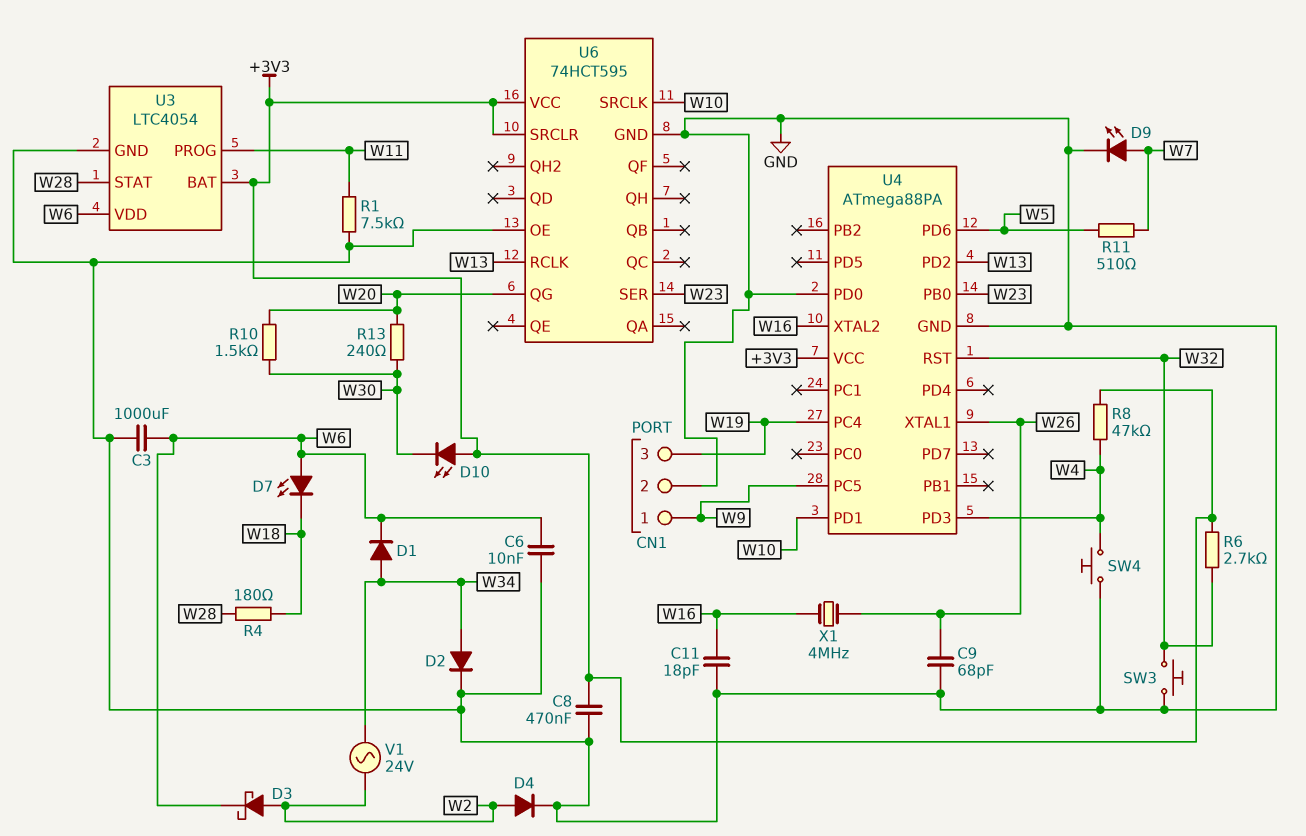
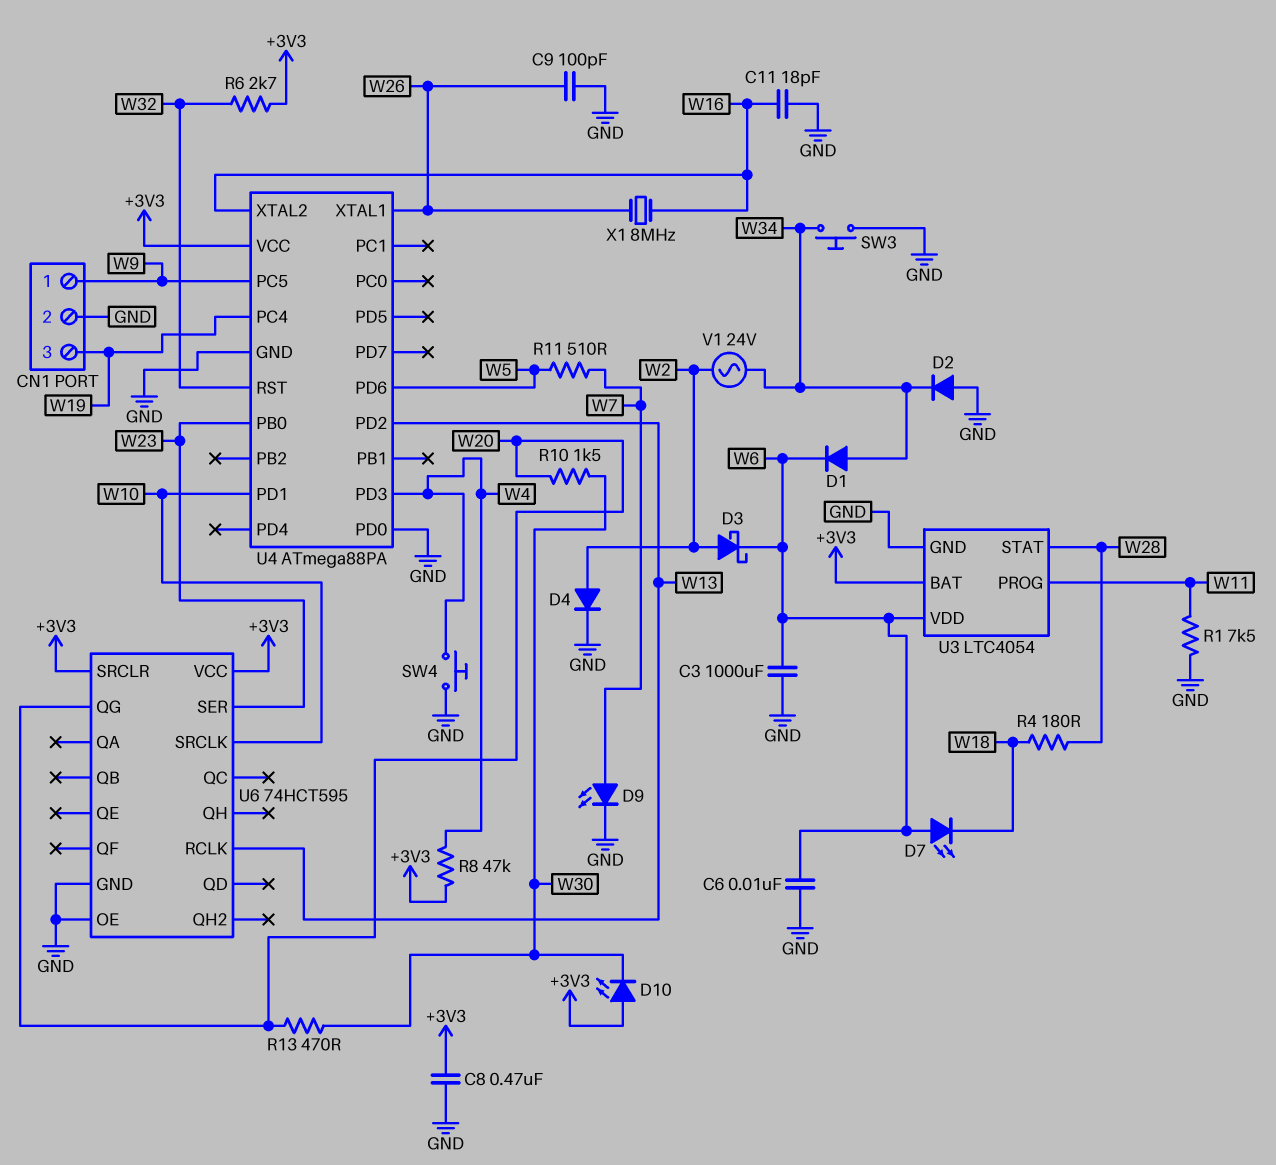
C9: 68pF (GND, W26) -> 100pF (GND, W26)
D2: diode (A W34, K GND) -> diode (A GND, K W34)
R13: 240 (W20, W30) -> 470 (W20, W30)
SW3: button (GND, W32) -> button (GND, W34)
X1: 4MHz (W16, W26) -> 8MHz (W16, W26)

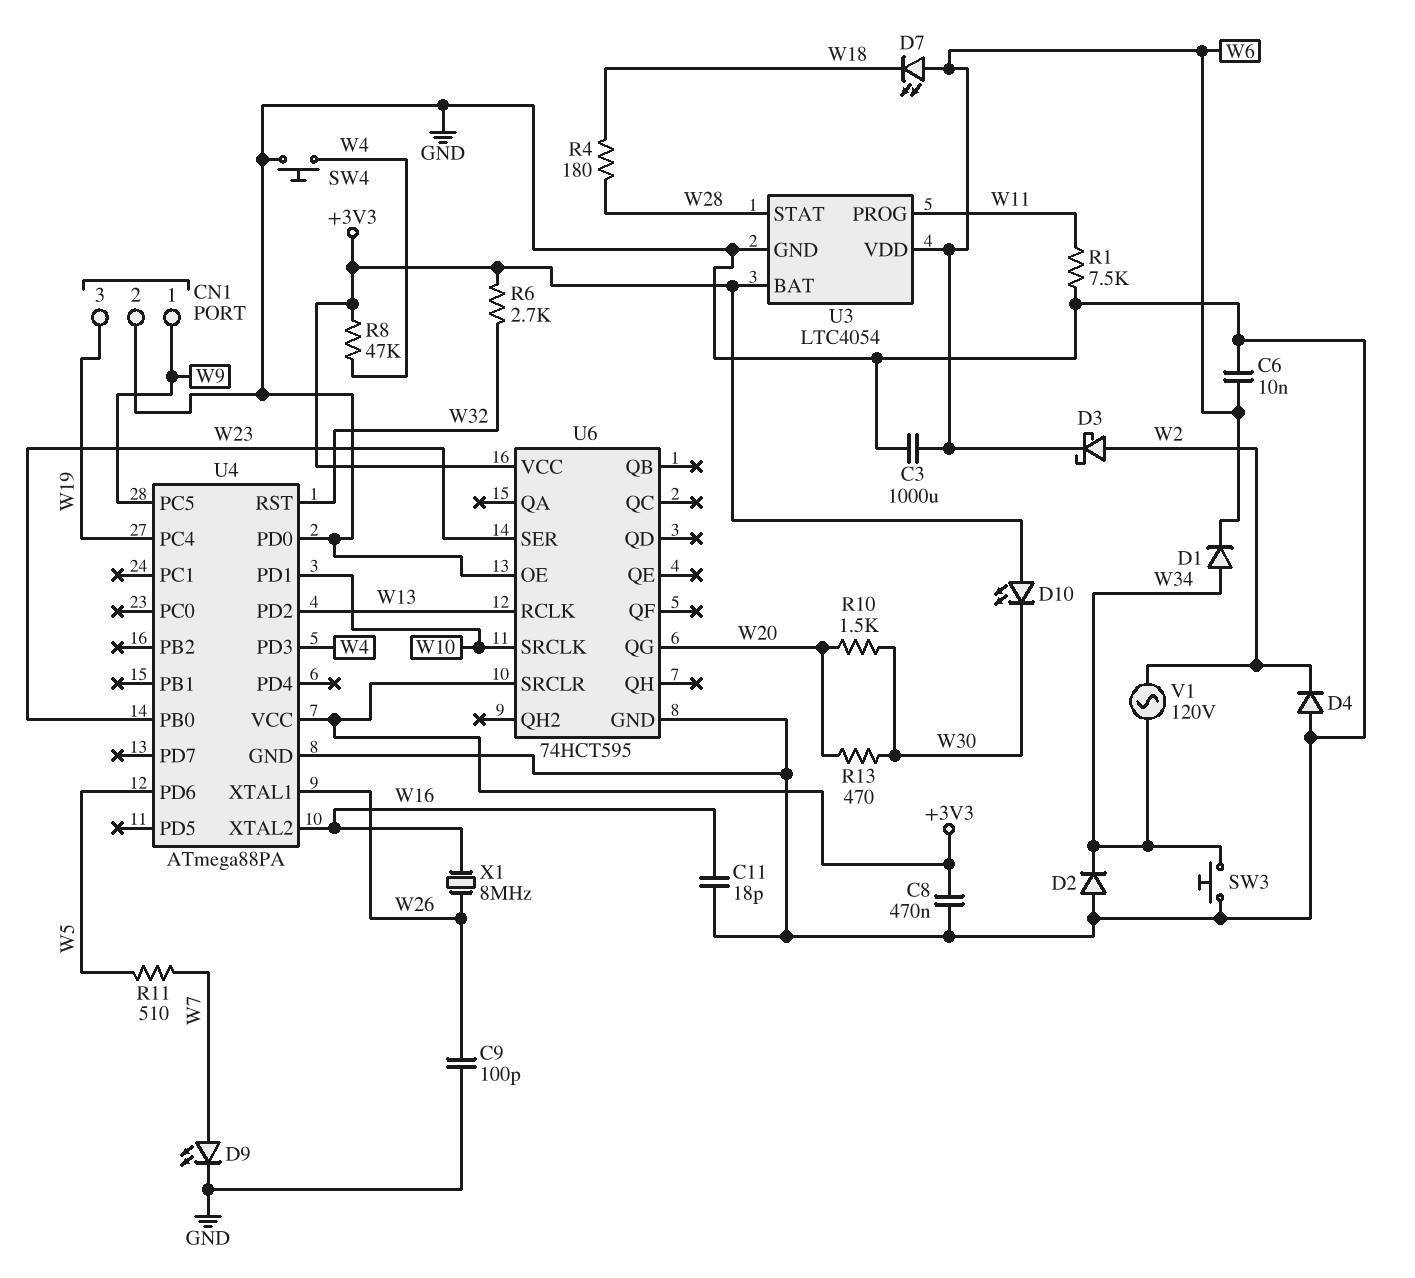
D4: diode (A W2, K GND) -> diode (A GND, K W2)
V1: AC 24V (W2, W34) -> AC 120V (W2, W34)

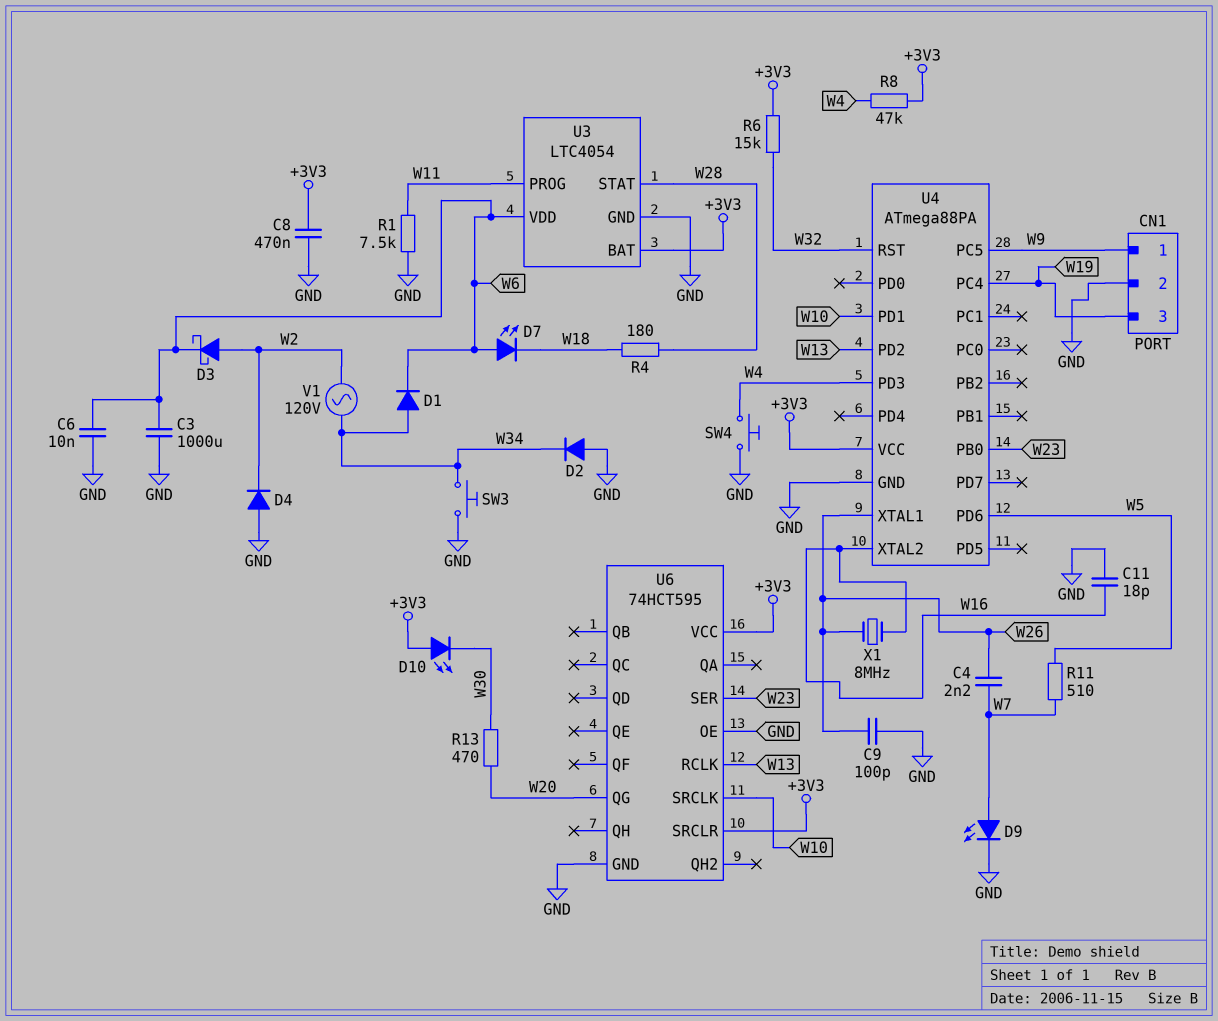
C4: none -> 2.2nF (W7, W26)
R6: 2.7k (+3V3, W32) -> 15k (+3V3, W32)
R10: 1.5k (W20, W30) -> none
U4 pin PD0: GND -> none

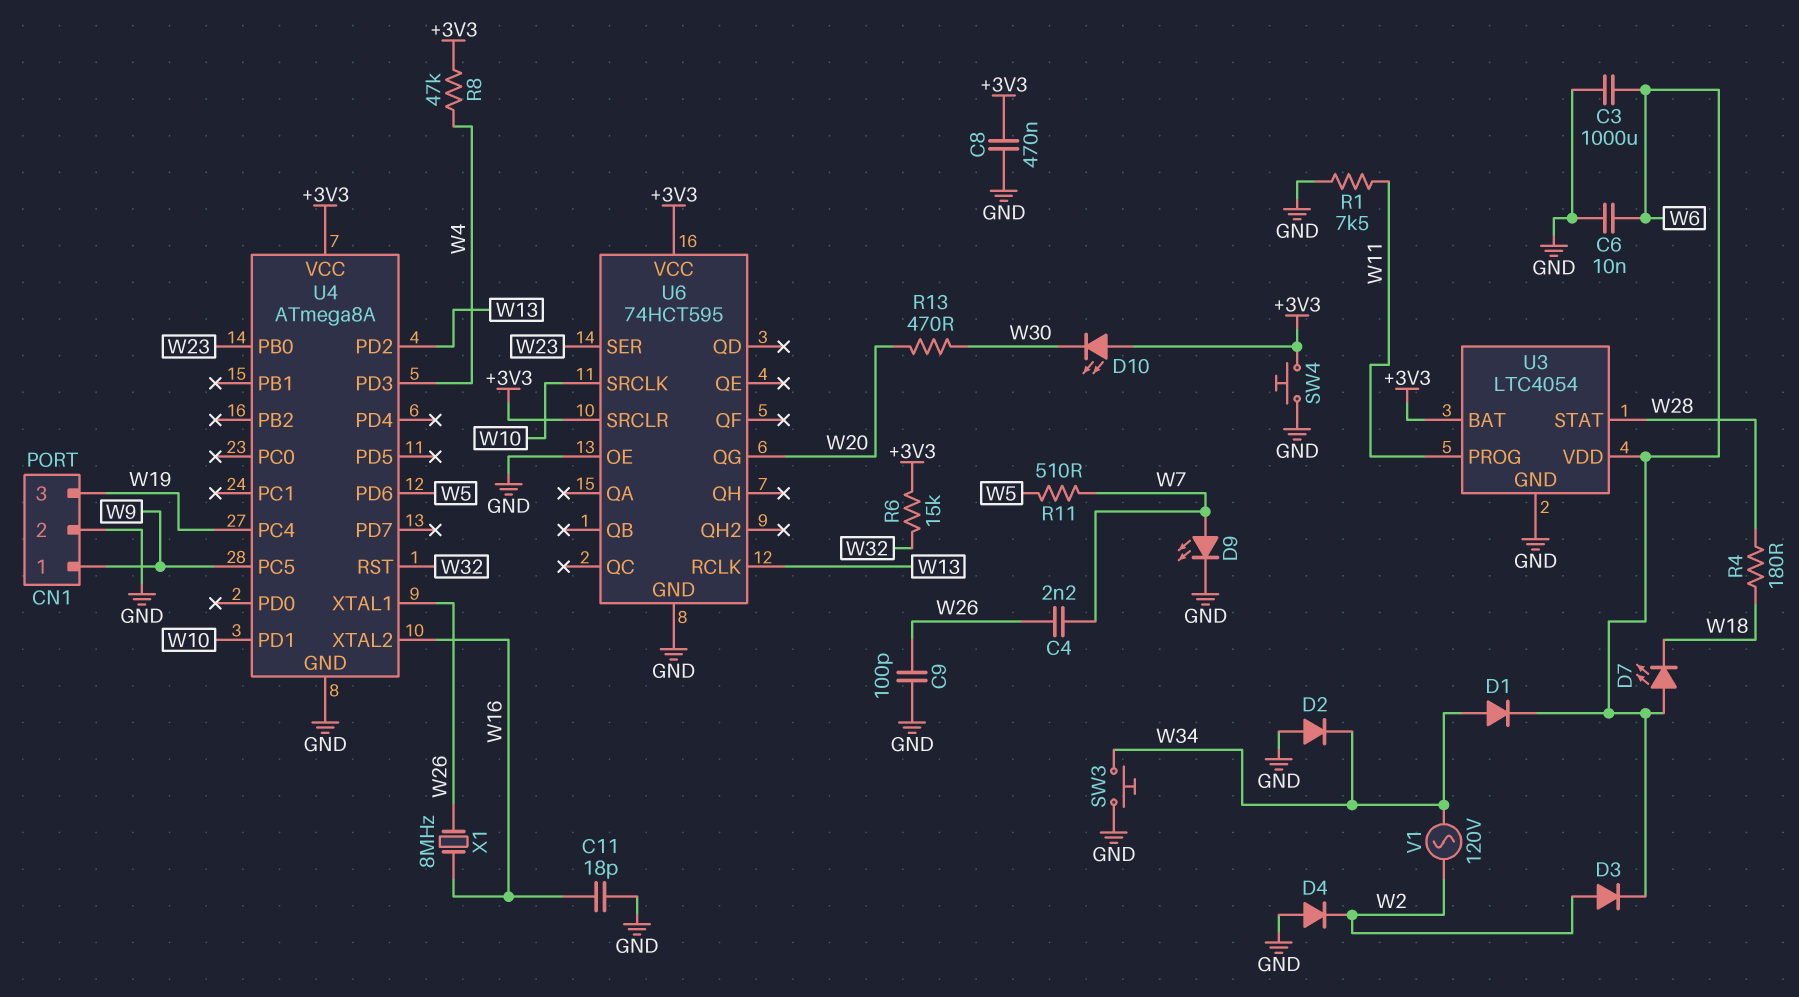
D3: schottky (A W2, K W6) -> diode (A W2, K W6)
SW4: button (GND, W4) -> button (+3V3, GND)
U4: ATmega88PA -> ATmega8A

